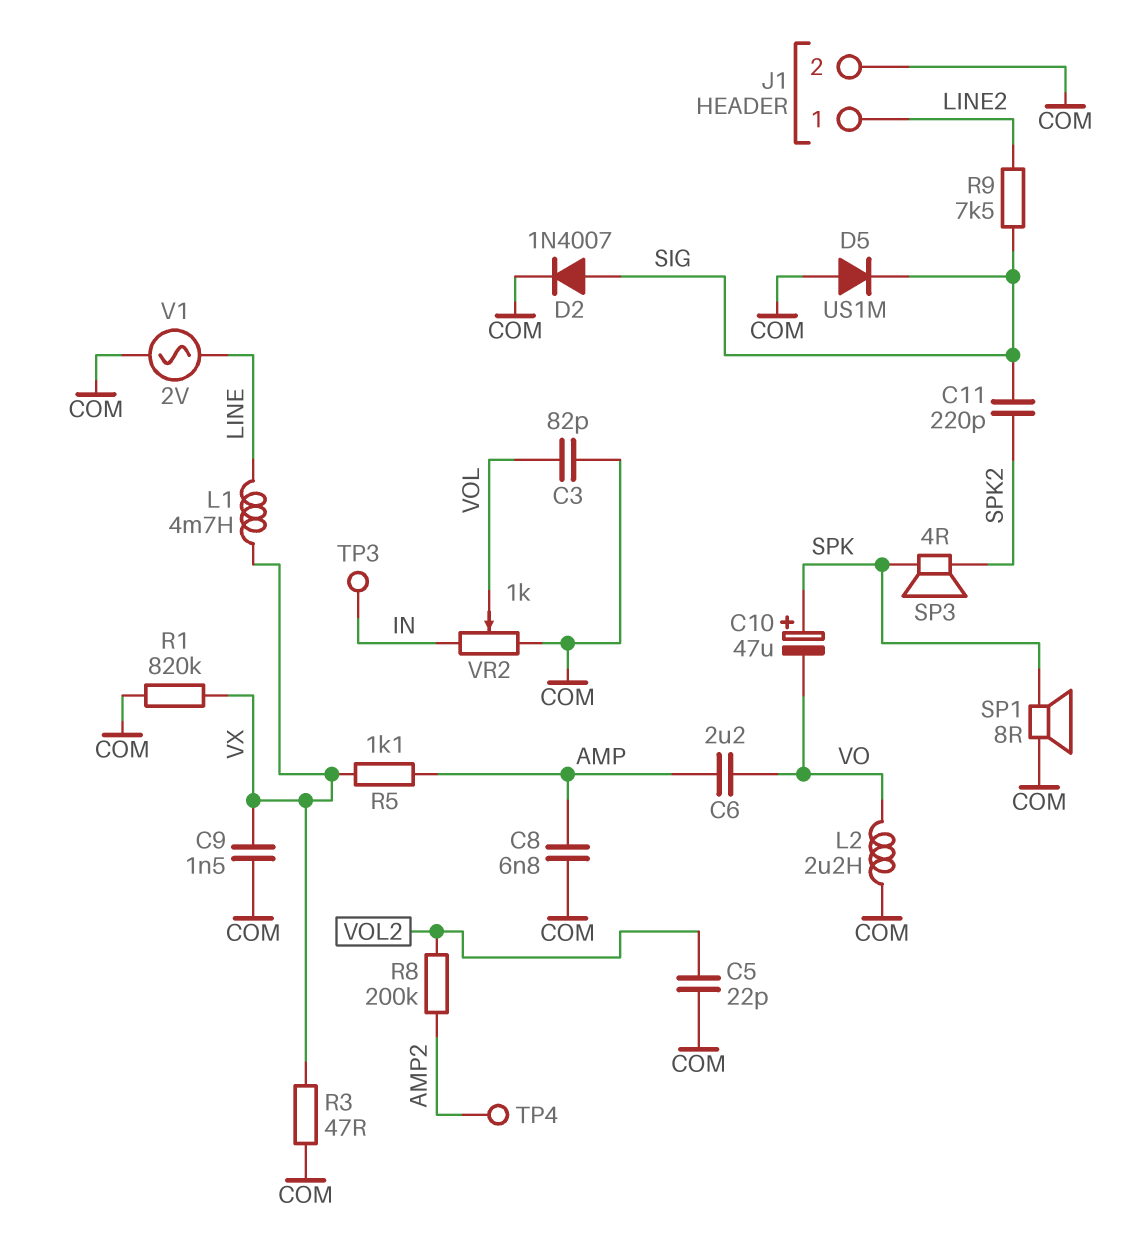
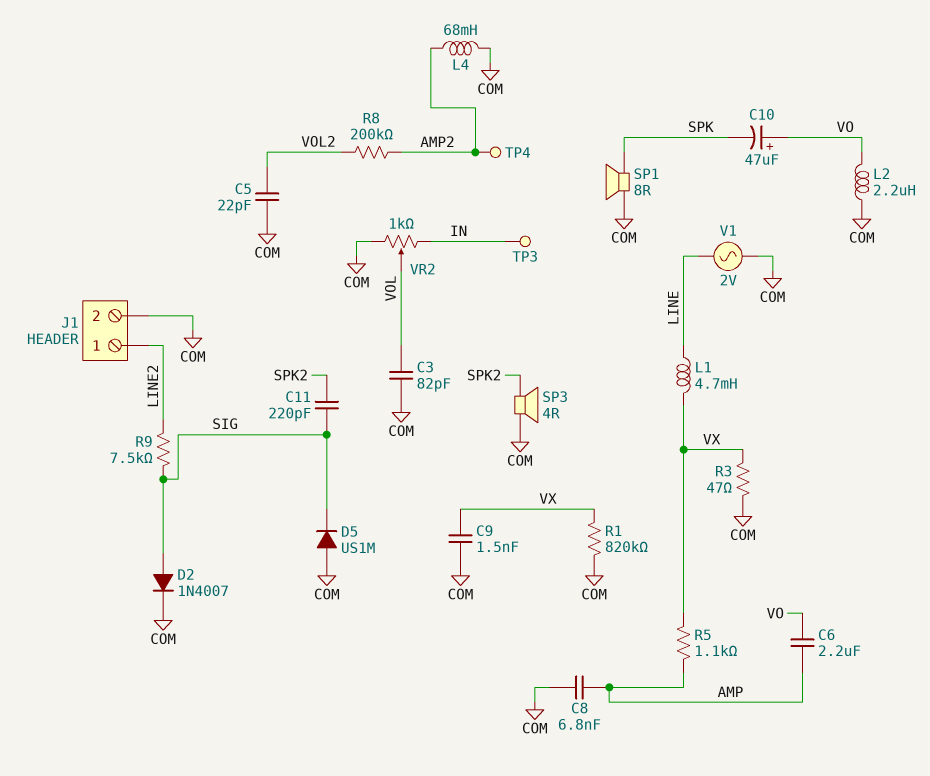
C10: 47uF (plus SPK, minus VO) -> 47uF (plus VO, minus SPK)
L4: none -> 68mH (AMP2, COM)
SP3: speaker 4R (SPK, SPK2) -> speaker 4R (COM, SPK2)

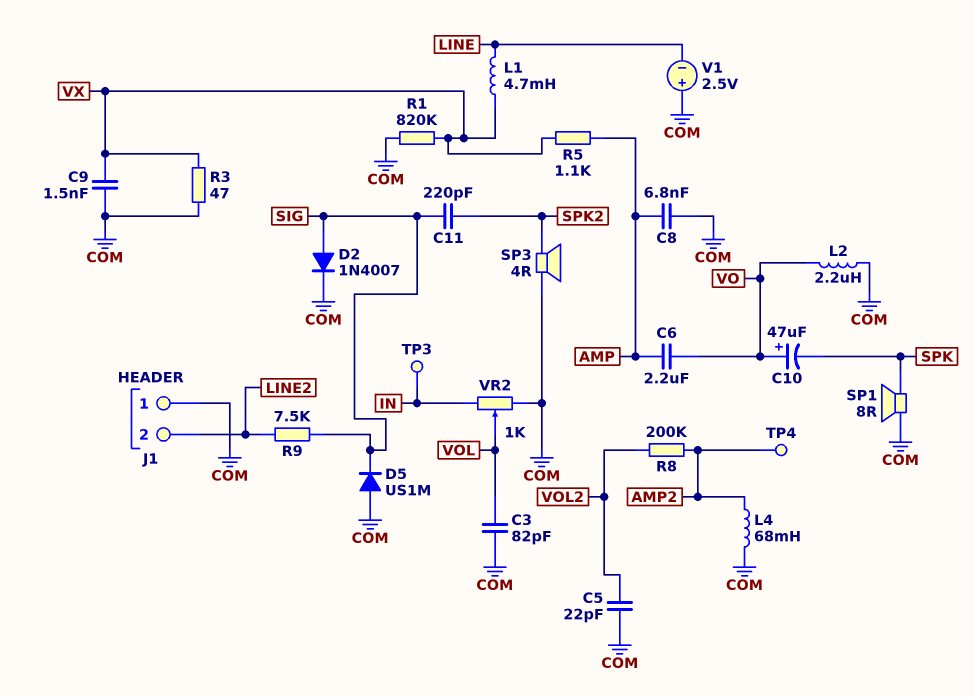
J1 pin 1: LINE2 -> COM
J1 pin 2: COM -> LINE2
V1: AC 2V (COM, LINE) -> 2.5V (plus COM, minus LINE)

